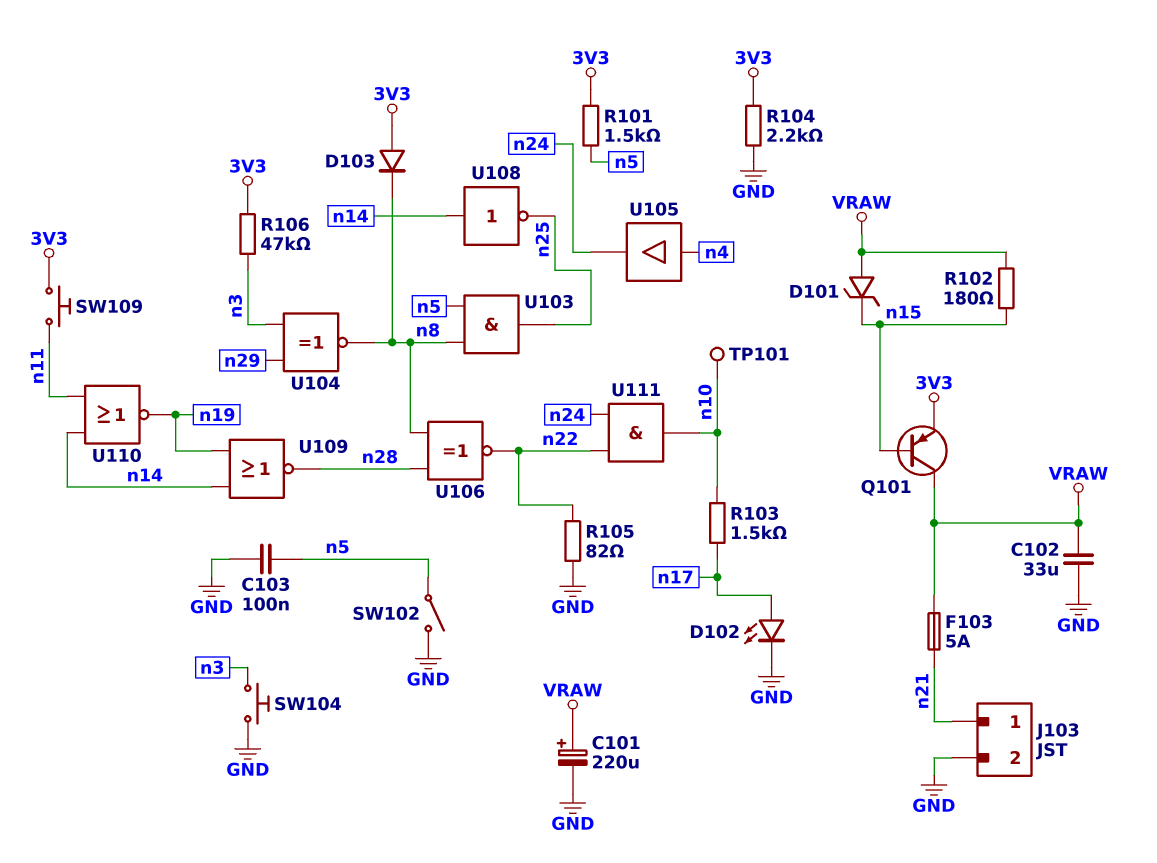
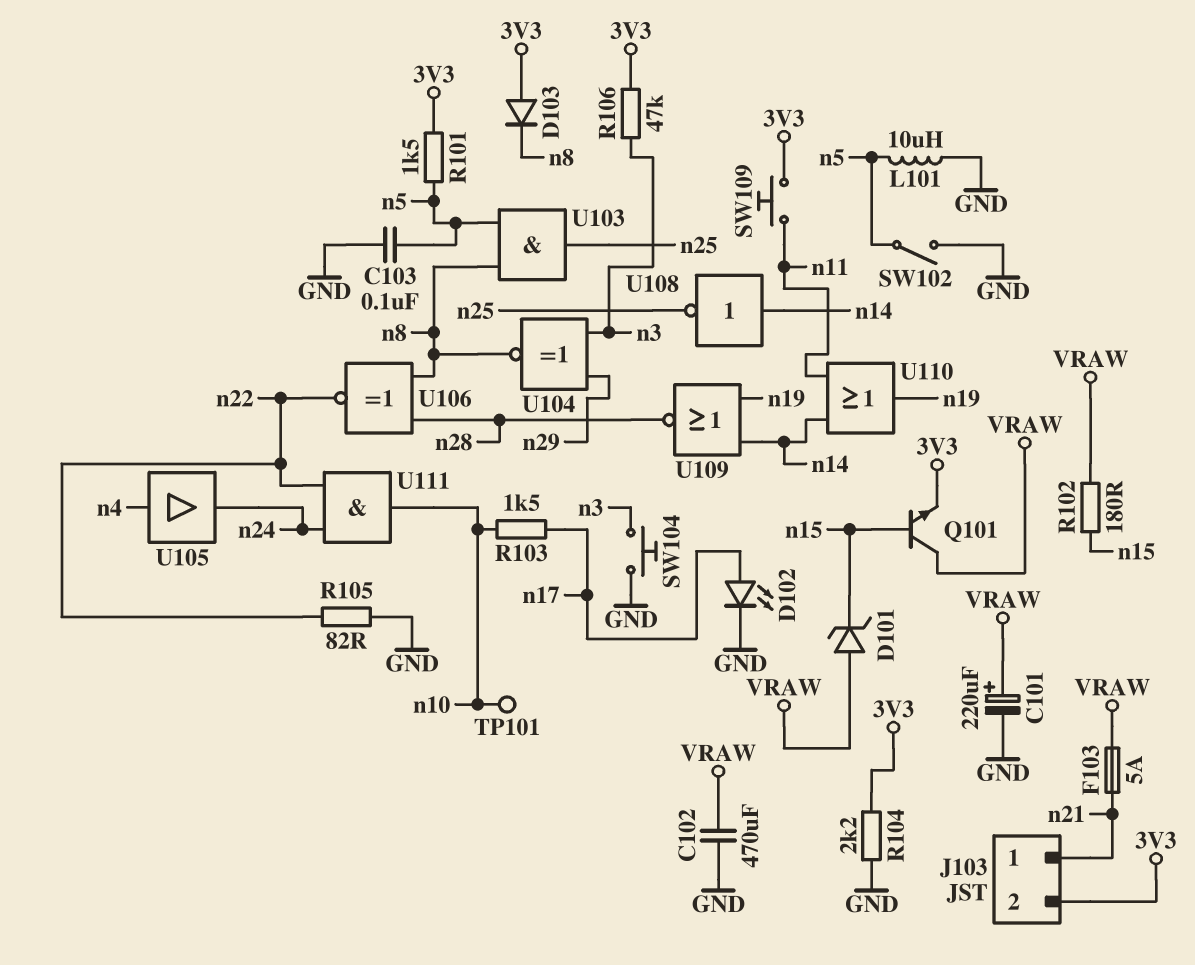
C102: 33uF (GND, VRAW) -> 470uF (GND, VRAW)
J103 pin 2: GND -> 3V3
L101: none -> 10uH (GND, n5)
Q101: PNP (B n15, C VRAW, E 3V3) -> NPN (B n15, C VRAW, E 3V3)
U110: NOR (in n11, in n14, out n19) -> OR (in n11, in n14, out n19)

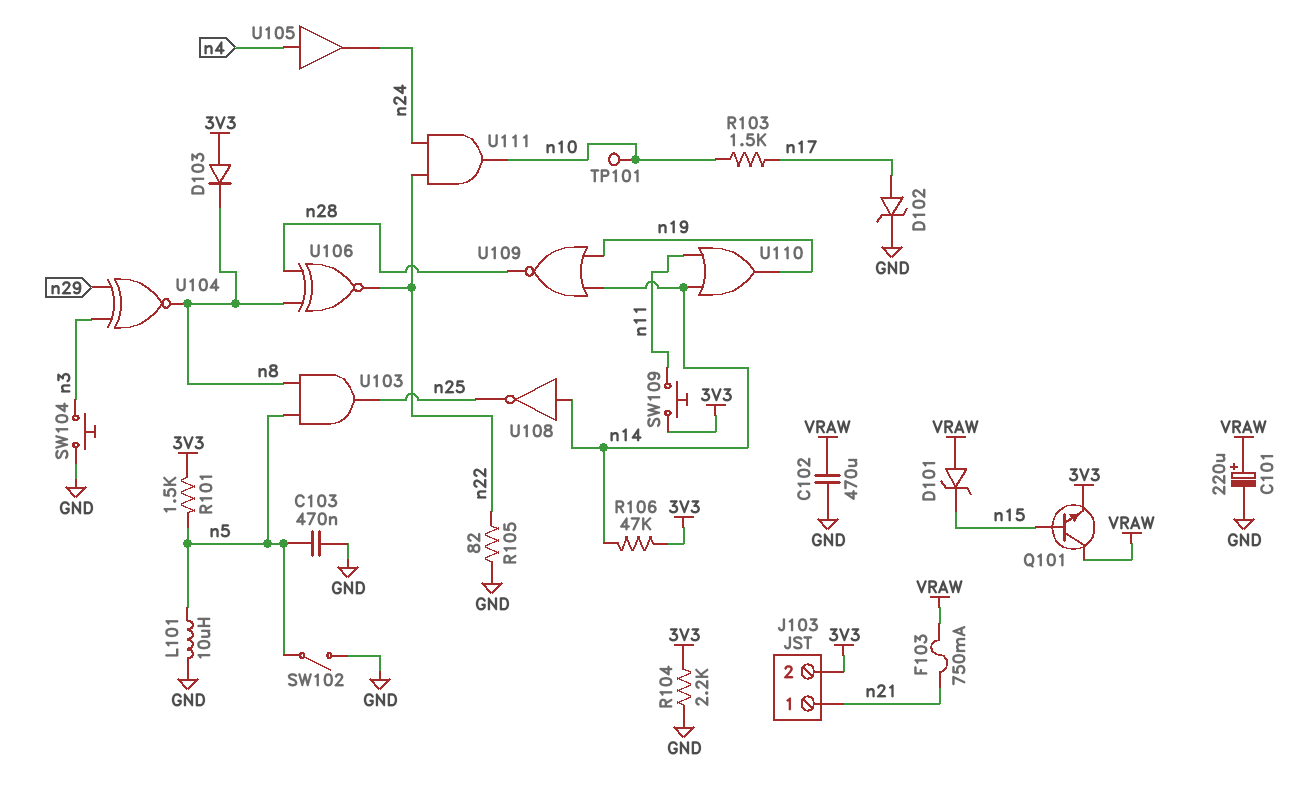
C103: 100nF (GND, n5) -> 470nF (GND, n5)
D102: LED (A n17, K GND) -> zener (A n17, K GND)
F103: 5A (VRAW, n21) -> 750mA (VRAW, n21)
R102: 180 (VRAW, n15) -> none
R106: 47k (3V3, n3) -> 47k (3V3, n14)

